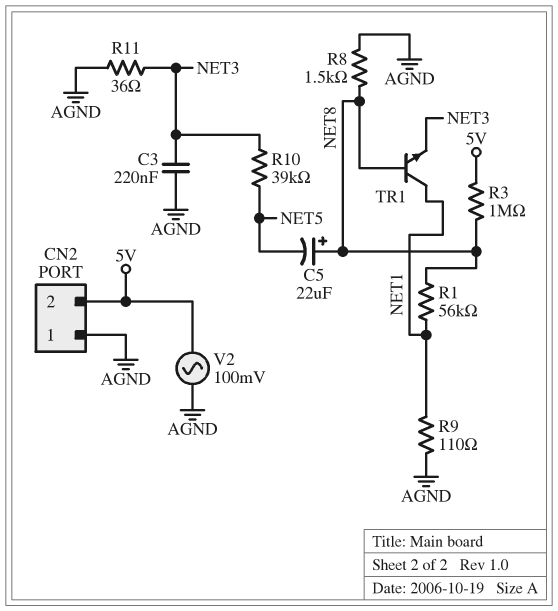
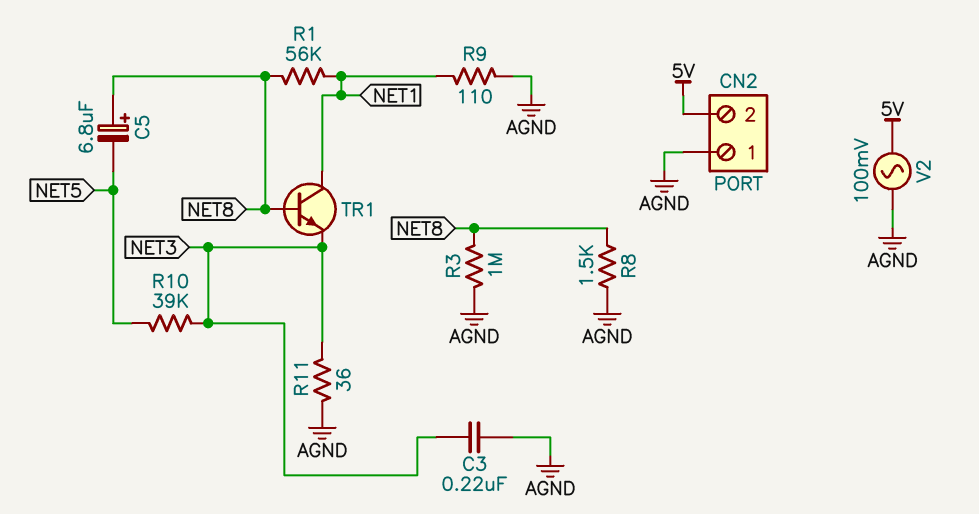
C5: 22uF (plus NET8, minus NET5) -> 6.8uF (plus NET8, minus NET5)
R3: 1M (5V, NET8) -> 1M (AGND, NET8)

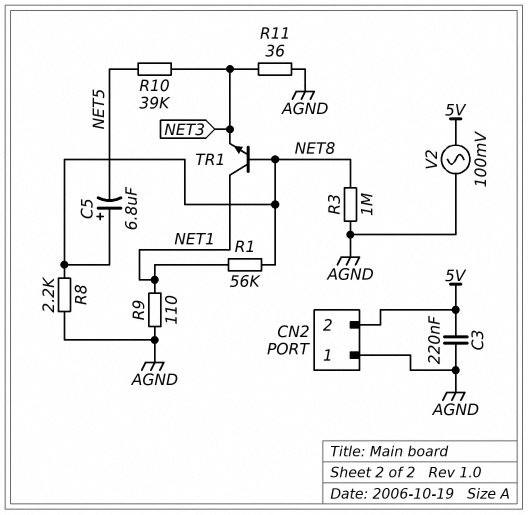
C3: 220nF (AGND, NET3) -> 220nF (5V, AGND)
R8: 1.5k (AGND, NET8) -> 2.2k (AGND, NET8)

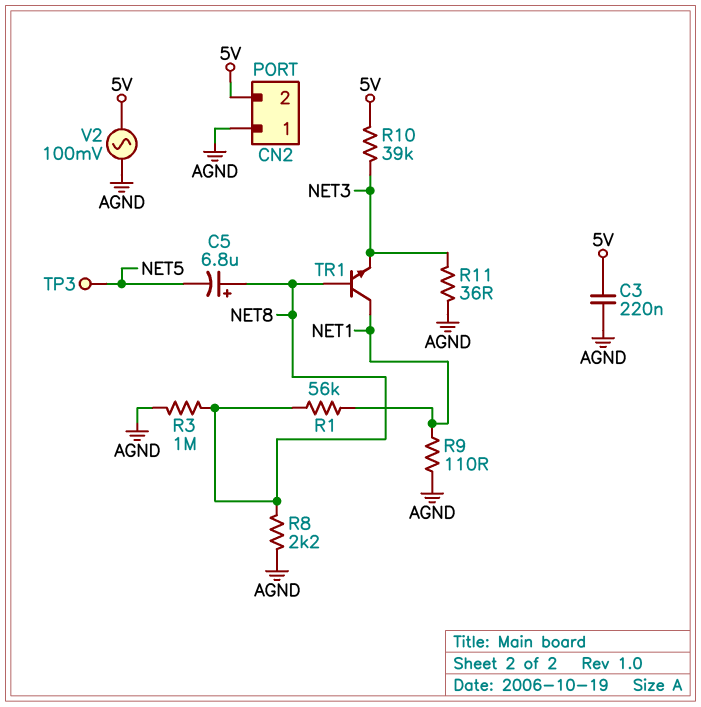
R10: 39k (NET3, NET5) -> 39k (5V, NET3)
TP3: none -> test point (NET5)

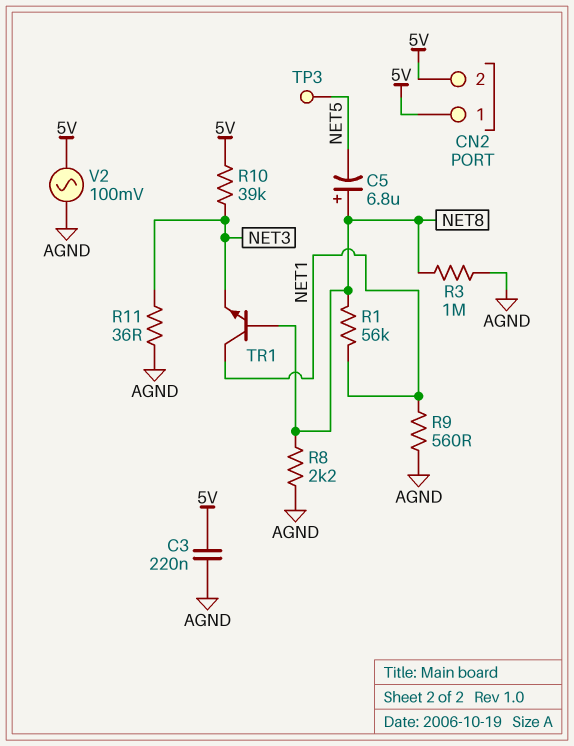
CN2 pin 1: AGND -> 5V
R9: 110 (AGND, NET1) -> 560 (AGND, NET1)

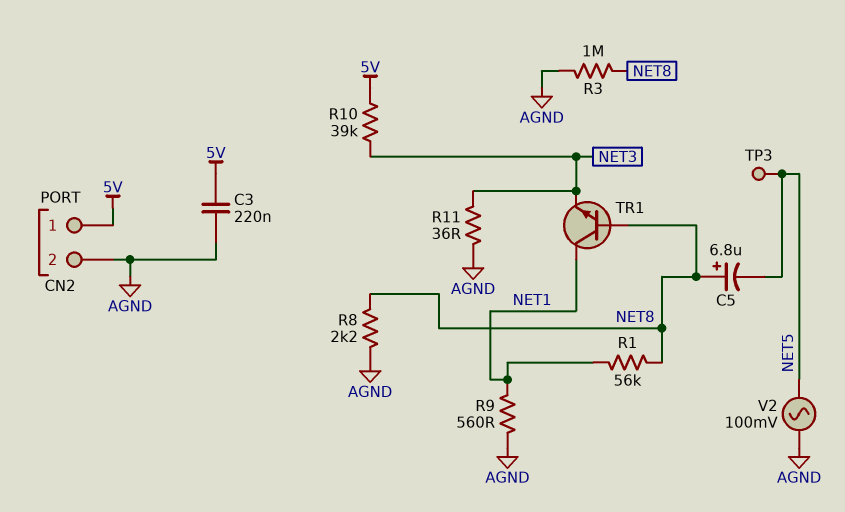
CN2 pin 2: 5V -> AGND
V2: AC 100mV (5V, AGND) -> AC 100mV (AGND, NET5)

